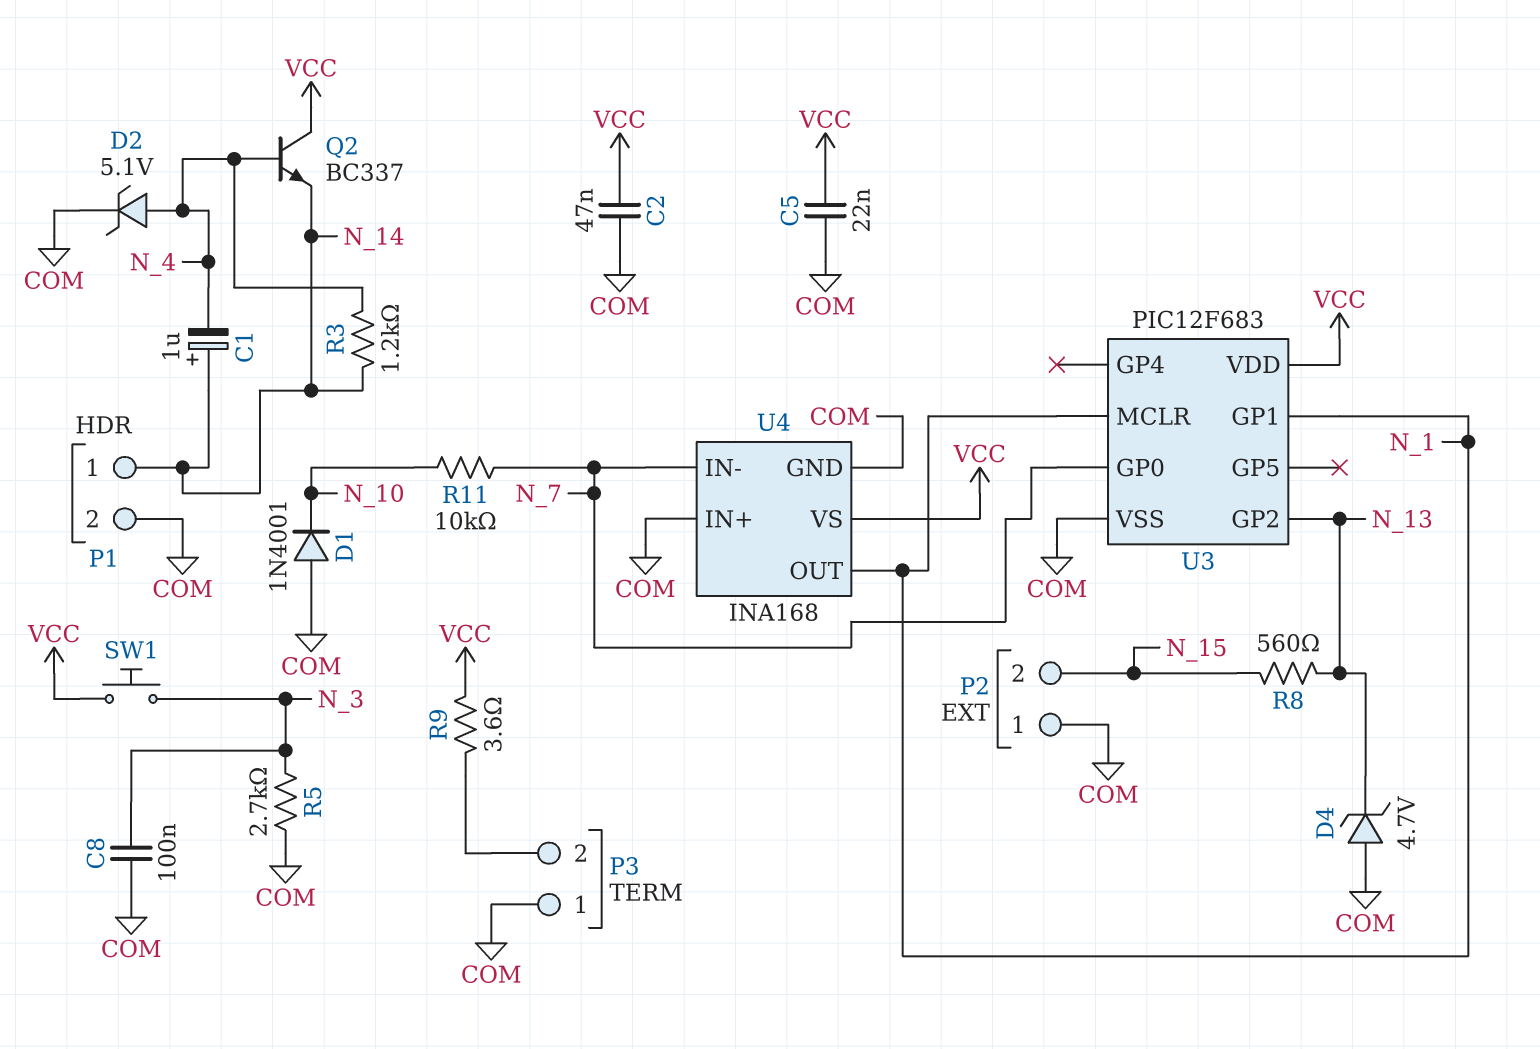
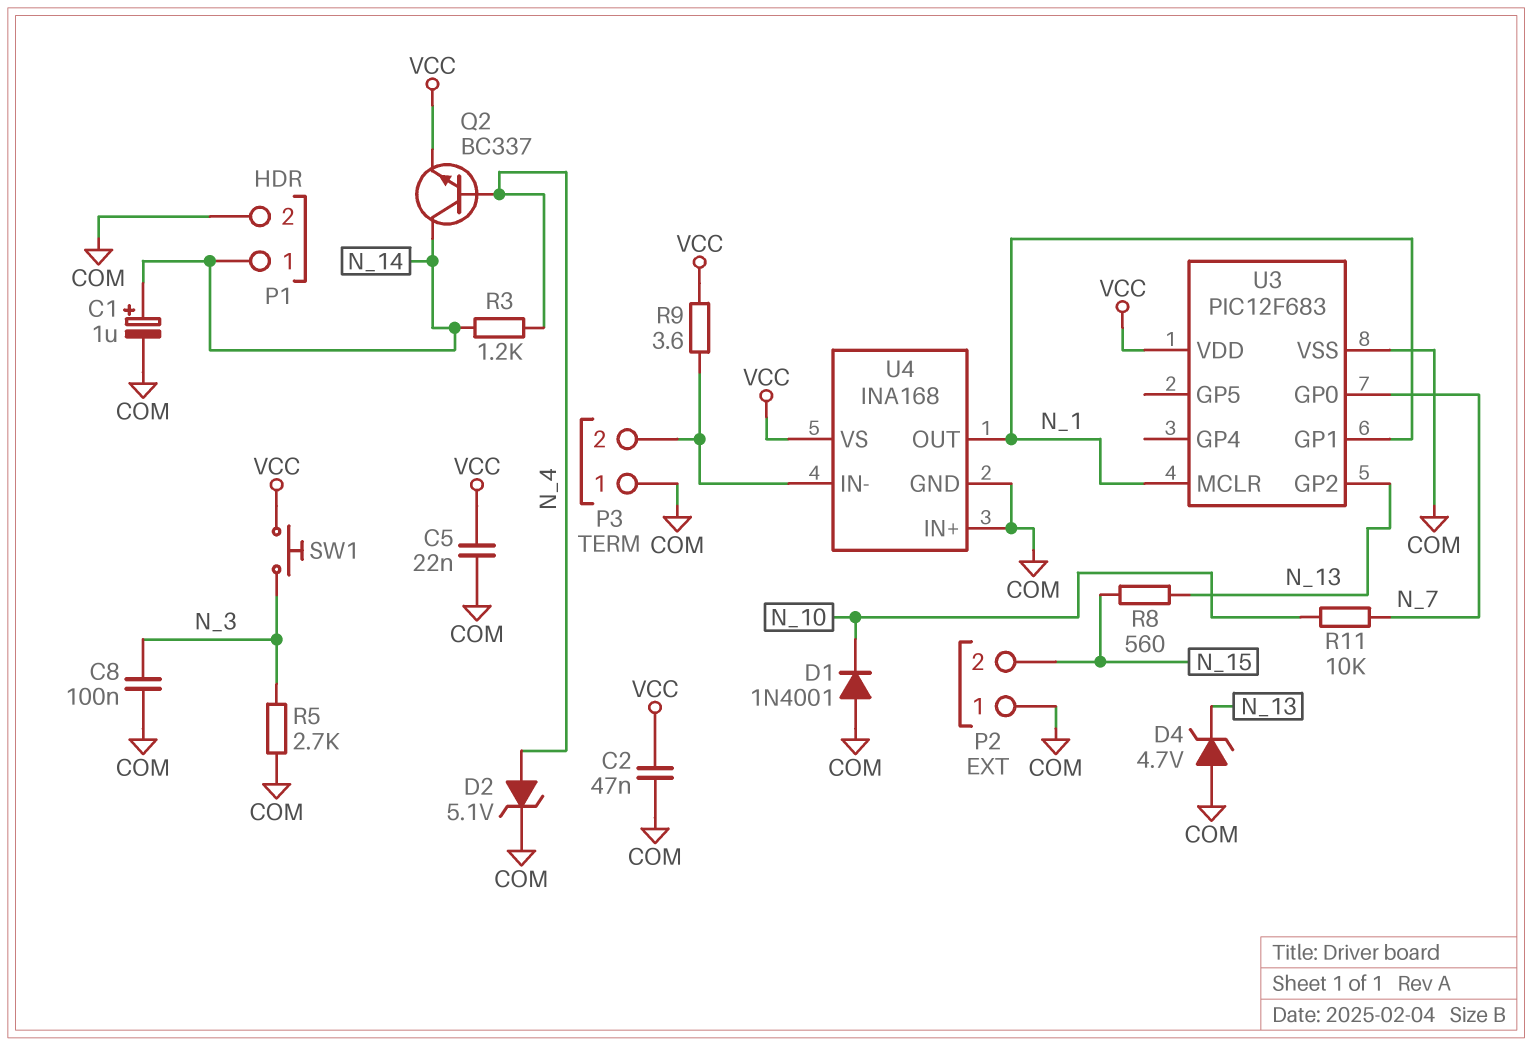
C1: 1uF (plus N_14, minus N_4) -> 1uF (plus N_14, minus COM)
Q2: NPN BC337 (B N_4, C VCC, E N_14) -> NPN BC337 (B N_4, C N_14, E VCC)
U4 pin IN-: N_7 -> P3/2

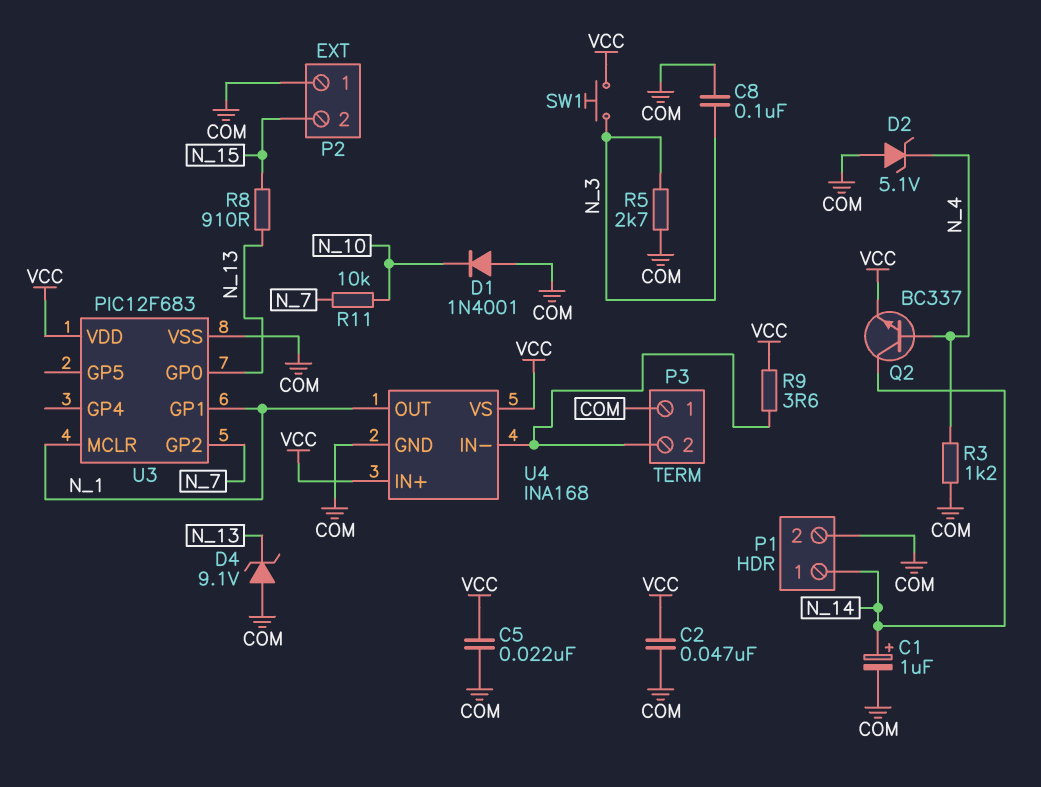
D2: zener 5.1V (A N_4, K COM) -> zener 5.1V (A COM, K N_4)
D4: zener 4.7V (A COM, K N_13) -> zener 9.1V (A COM, K N_13)
R3: 1.2k (N_4, N_14) -> 1.2k (COM, N_4)
R8: 560 (N_13, N_15) -> 910 (N_13, N_15)
U3 pin GP0: N_7 -> N_13
U3 pin GP2: N_13 -> N_7
U4 pin IN+: COM -> VCC

